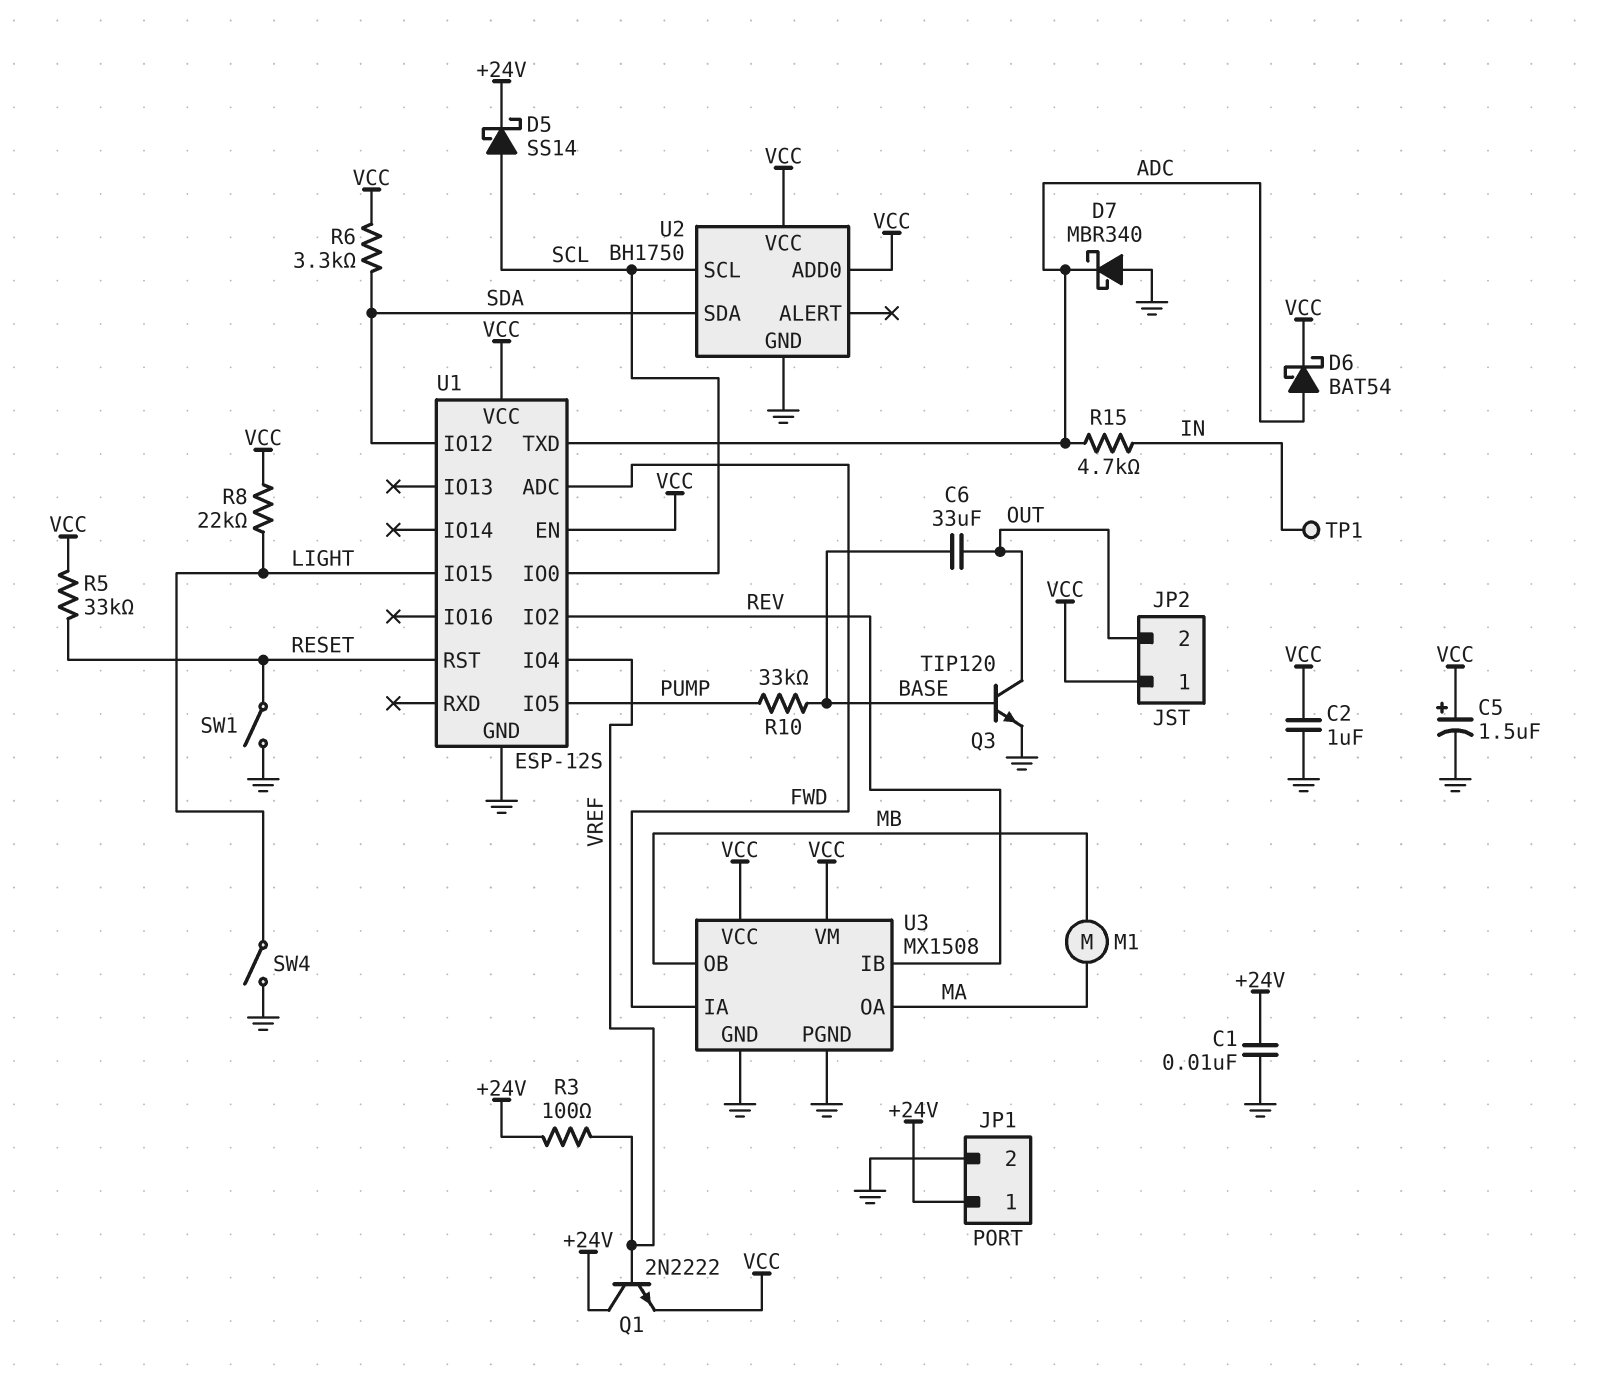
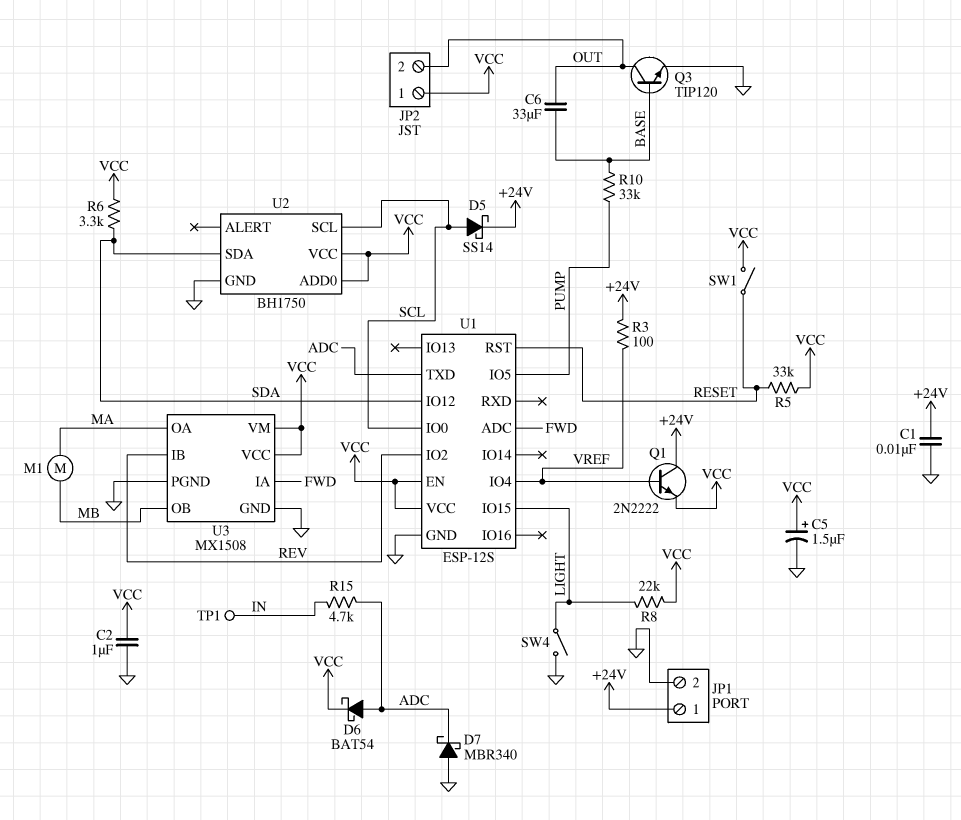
SW1: switch (GND, RESET) -> switch (RESET, VCC)

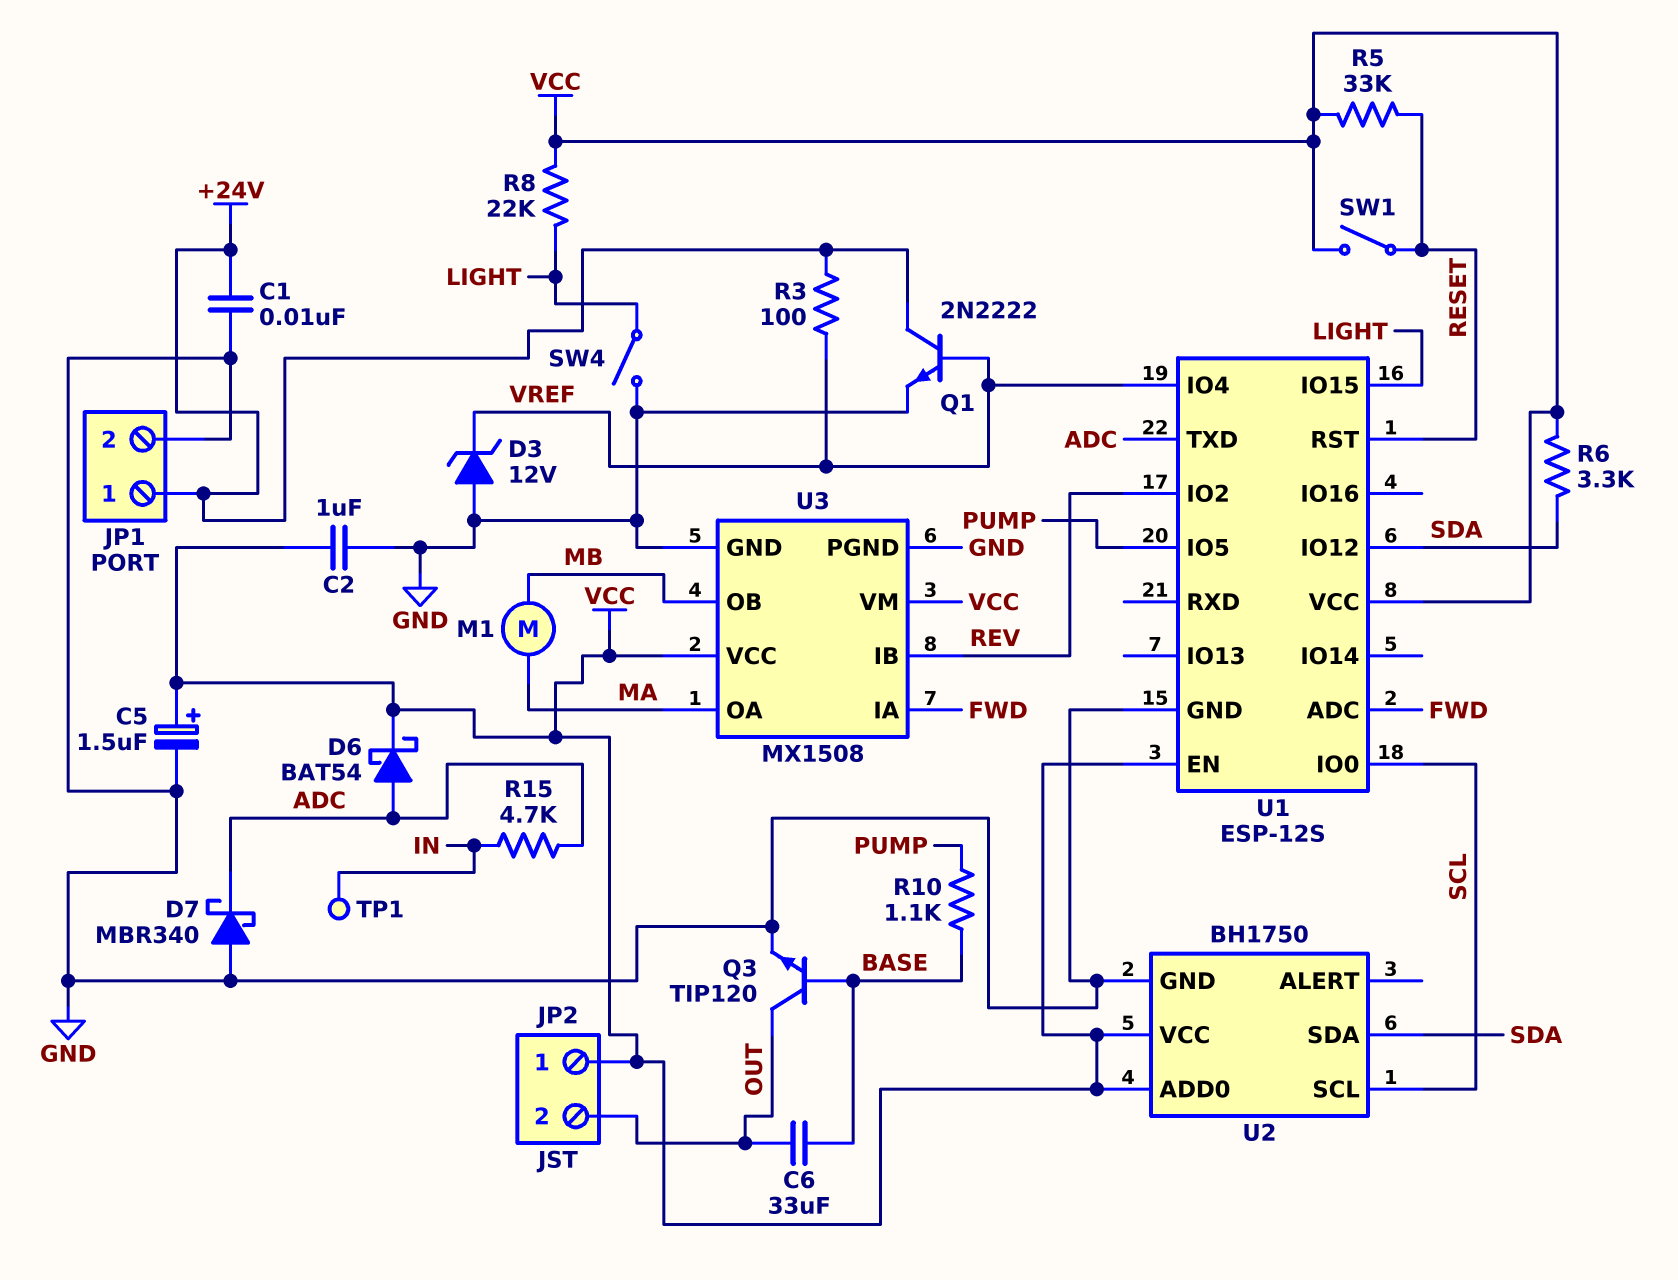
D3: none -> zener 12V (A GND, K VREF)
D5: schottky SS14 (A SCL, K +24V) -> none
Q1: NPN 2N2222 (B VREF, C +24V, E VCC) -> NPN 2N2222 (B VREF, C +24V, E GND)
R10: 33k (BASE, PUMP) -> 1.1k (BASE, PUMP)

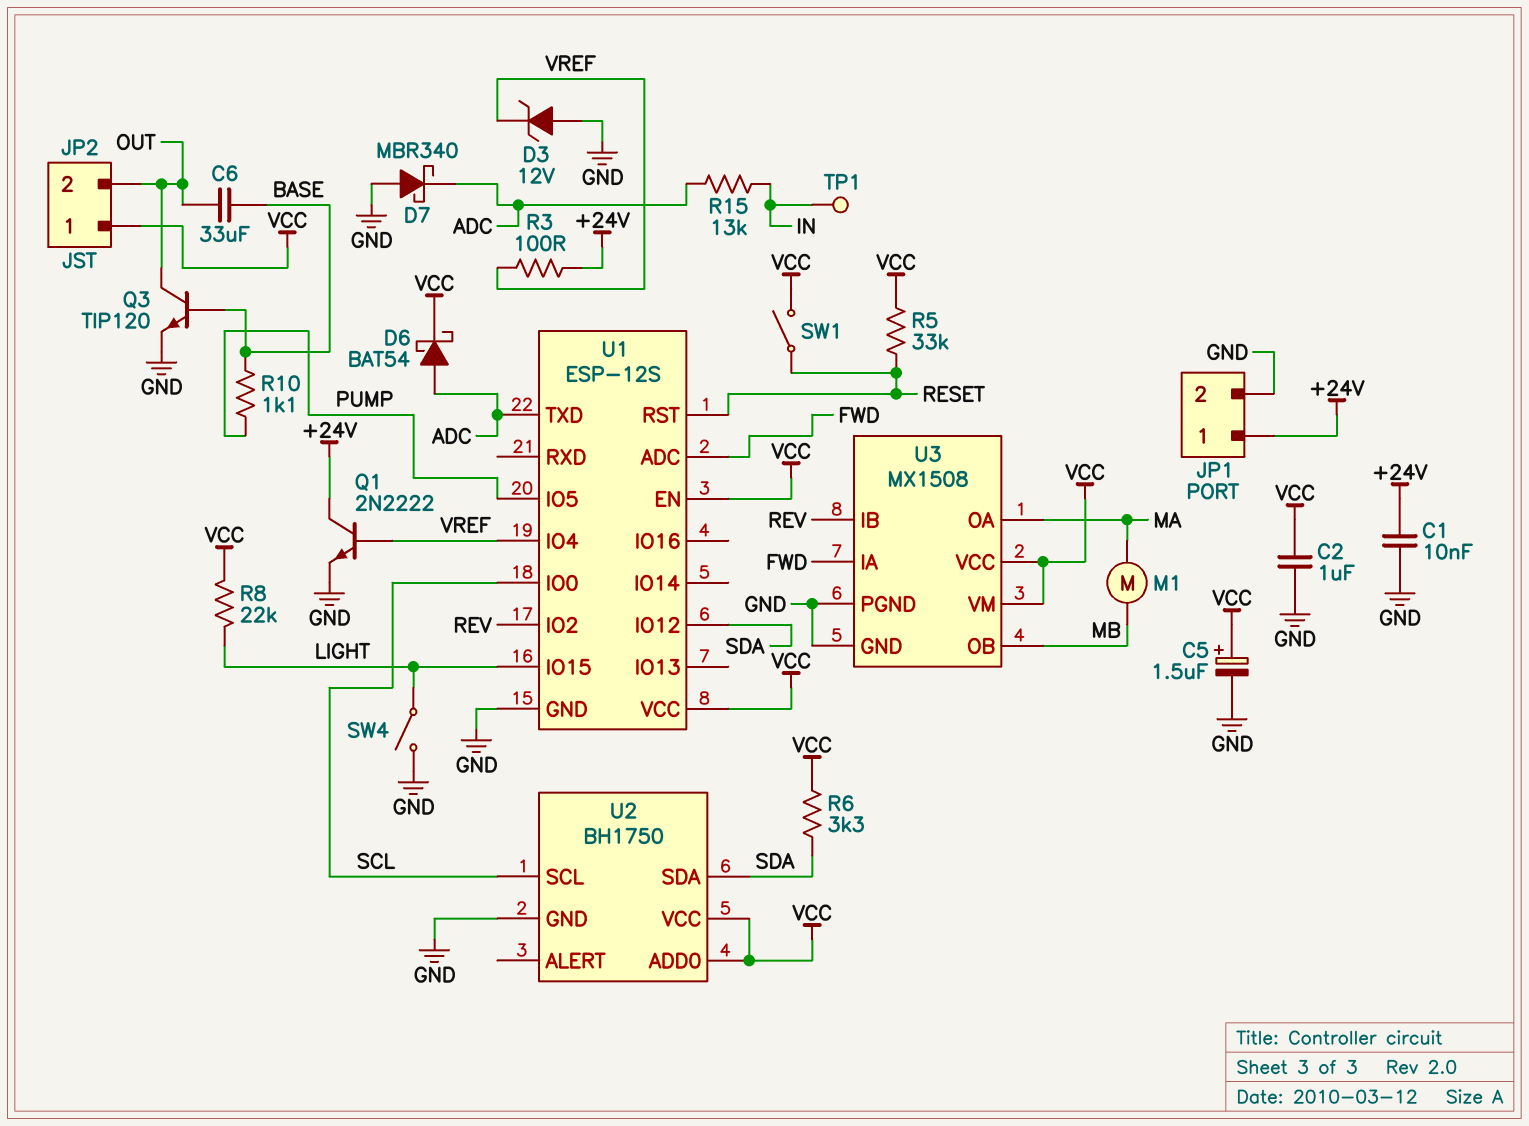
R15: 4.7k (ADC, IN) -> 13k (ADC, IN)

